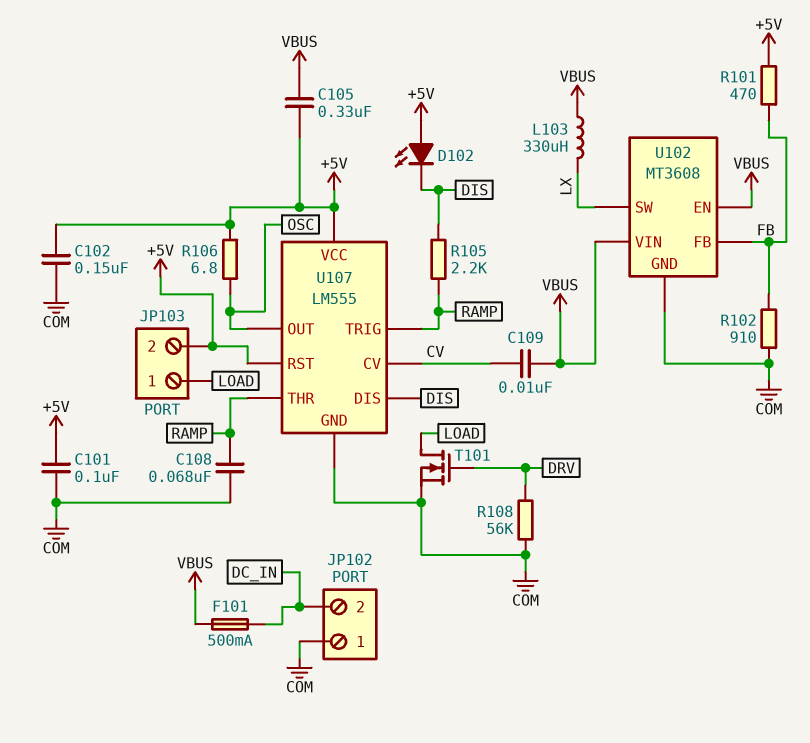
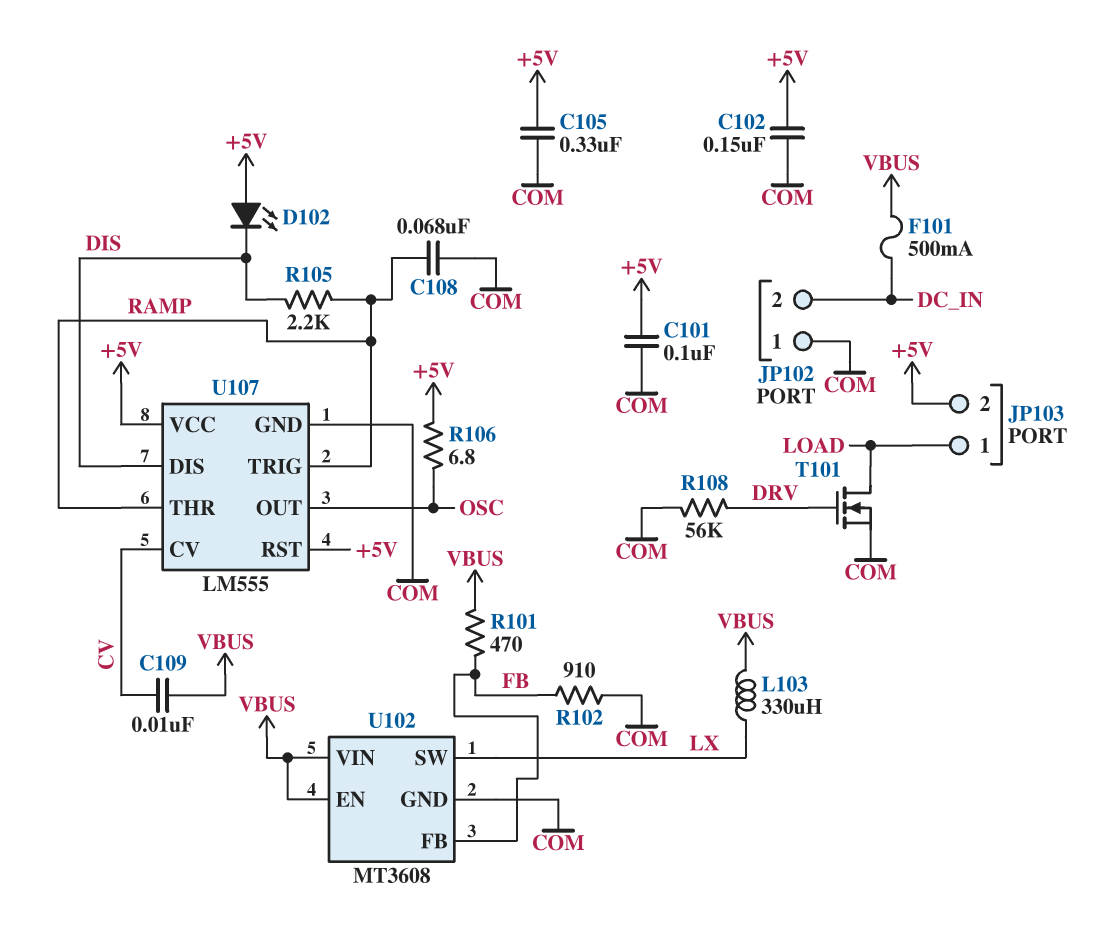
C105: 330nF (+5V, VBUS) -> 330nF (+5V, COM)
R101: 470 (+5V, FB) -> 470 (FB, VBUS)

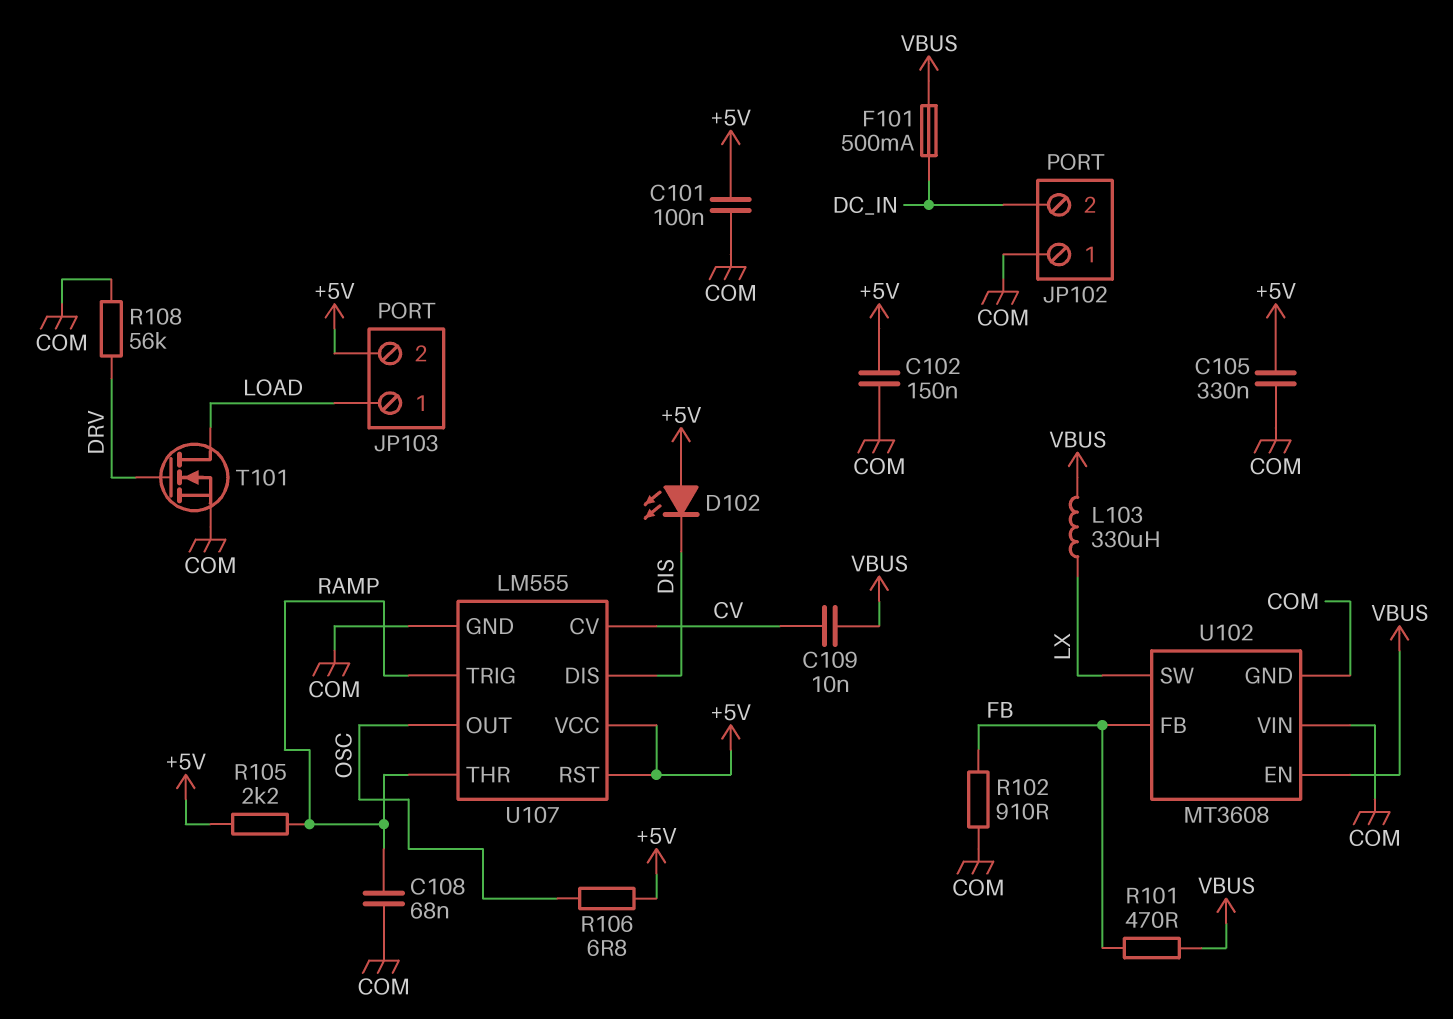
R105: 2.2k (DIS, RAMP) -> 2.2k (+5V, RAMP)
U102 pin VIN: VBUS -> COM

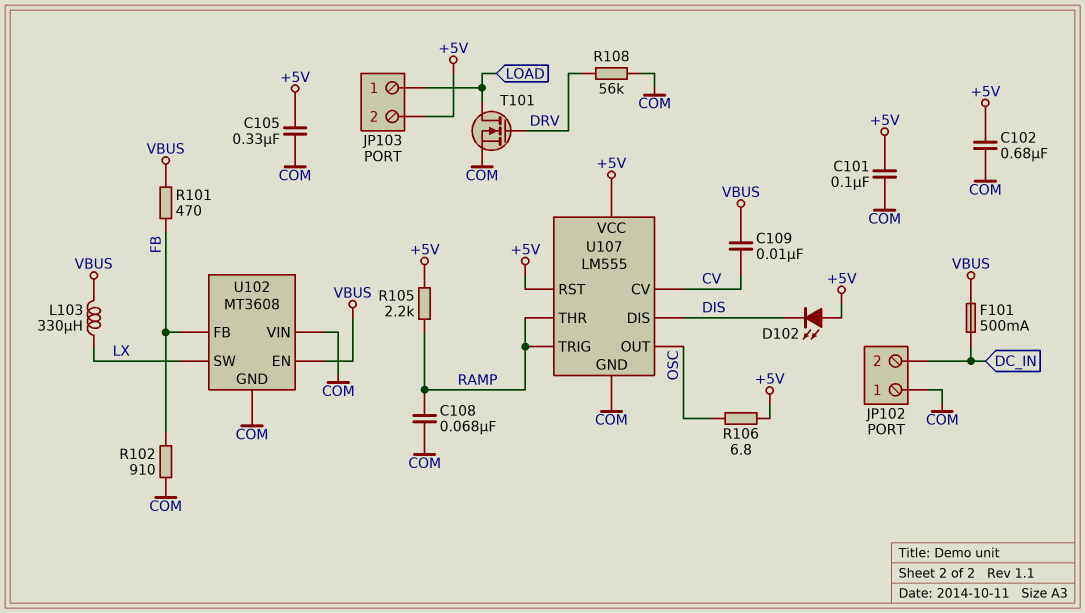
C102: 150nF (+5V, COM) -> 680nF (+5V, COM)

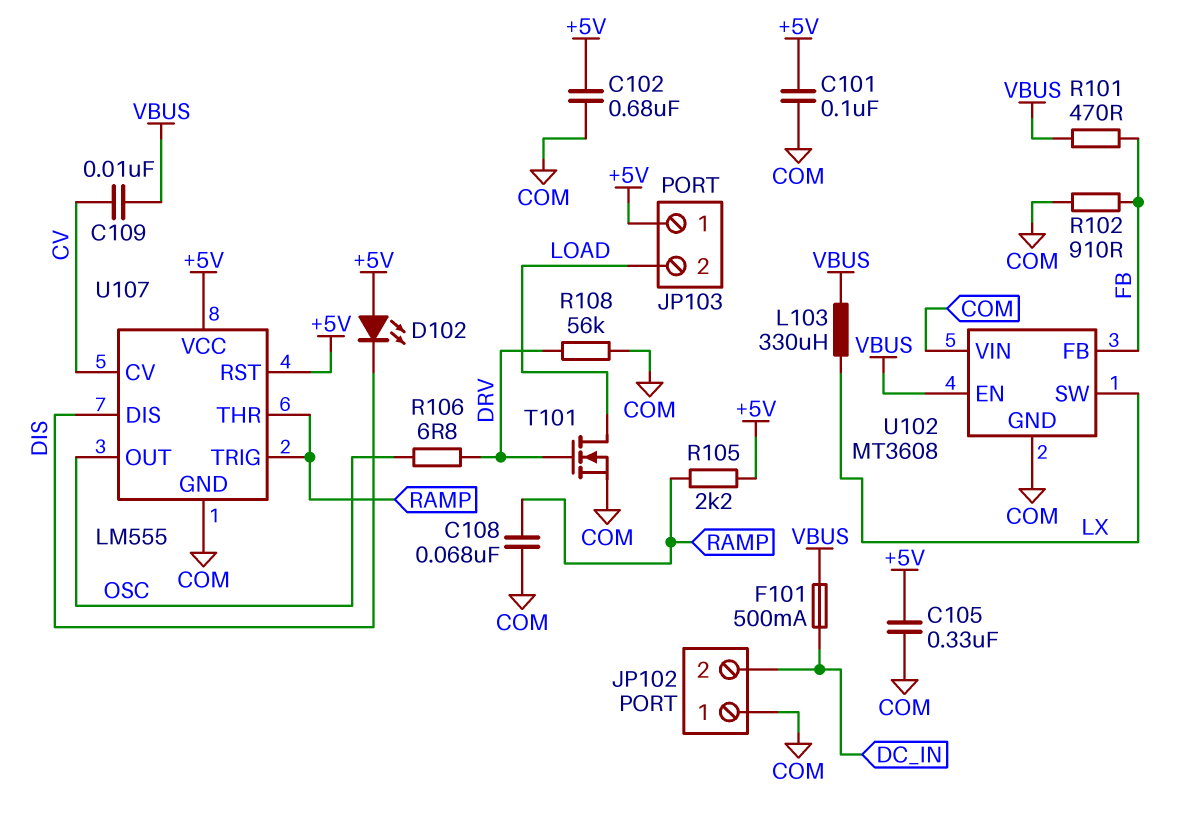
JP103 pin 1: LOAD -> +5V
JP103 pin 2: +5V -> LOAD
R106: 6.8 (+5V, OSC) -> 6.8 (DRV, OSC)

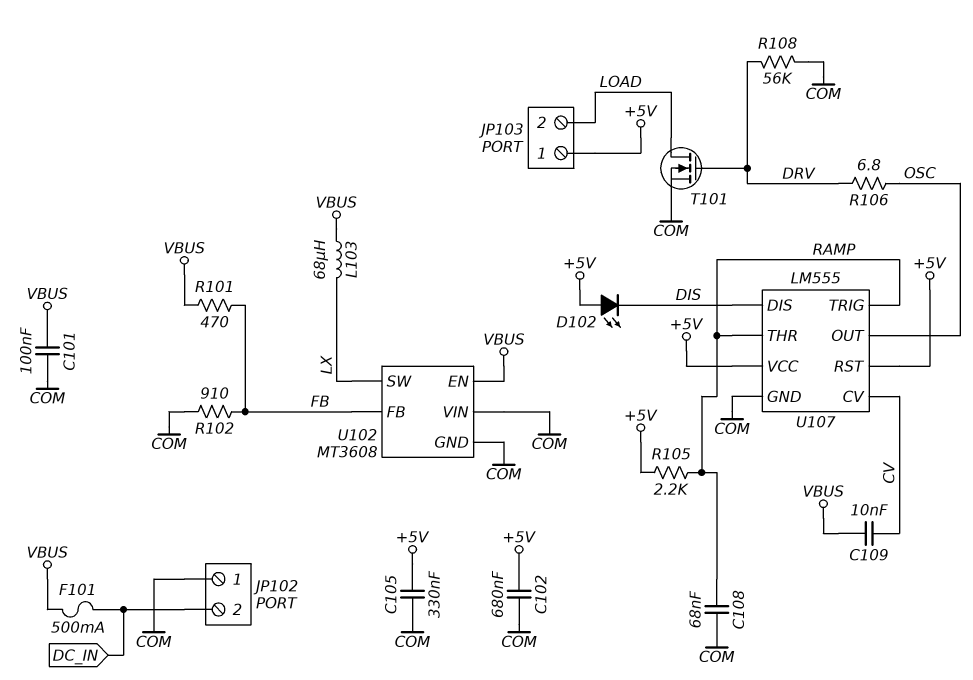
C101: 100nF (+5V, COM) -> 100nF (COM, VBUS)
L103: 330uH (LX, VBUS) -> 68uH (LX, VBUS)

